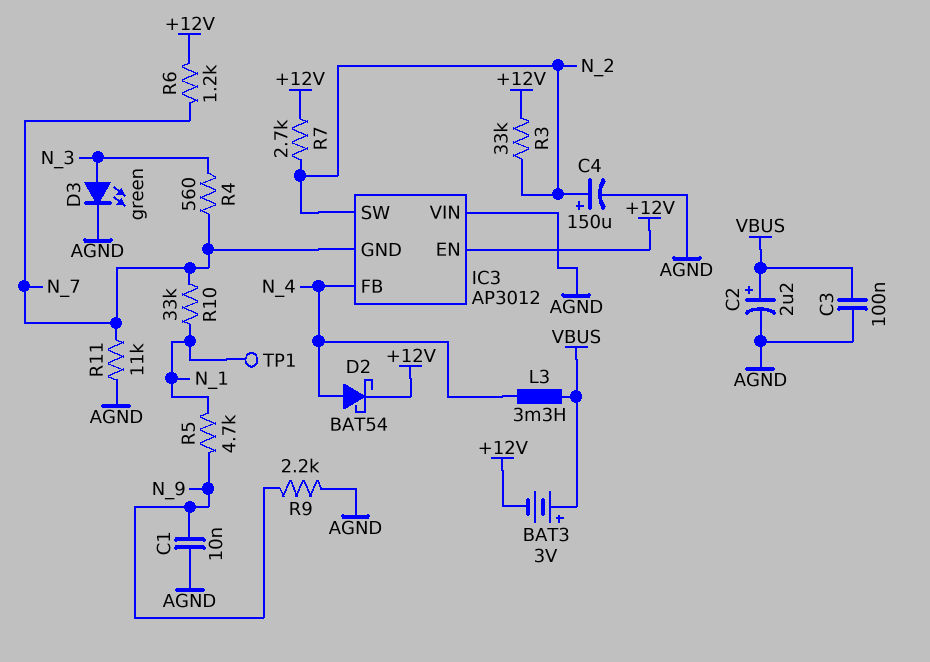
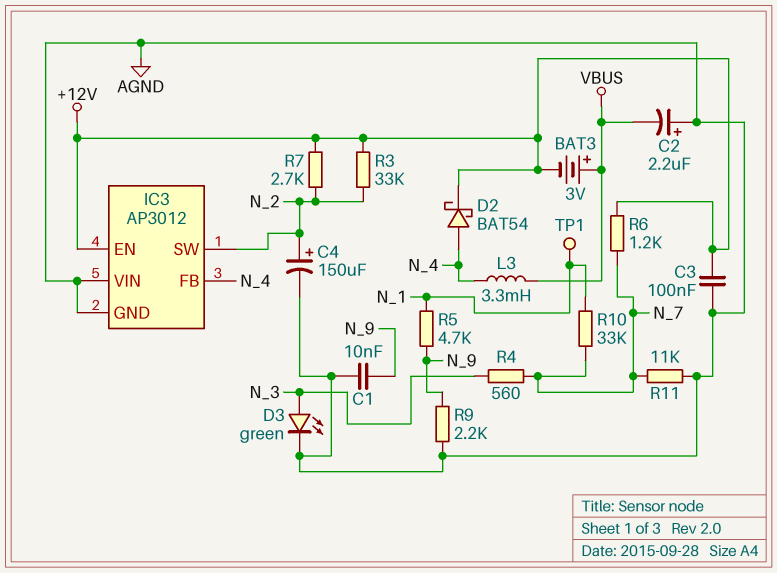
C2: 2.2uF (plus VBUS, minus AGND) -> 2.2uF (plus AGND, minus VBUS)
C3: 100nF (AGND, VBUS) -> 100nF (+12V, AGND)
IC3 pin GND: N_7 -> AGND

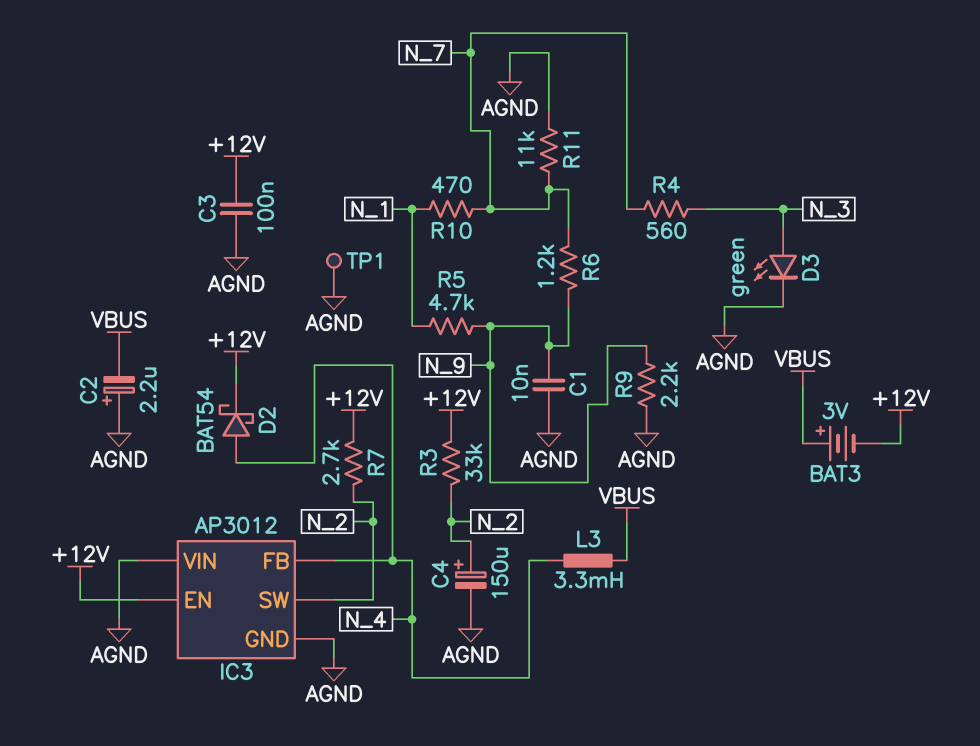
R6: 1.2k (+12V, N_7) -> 1.2k (N_7, N_9)
R10: 33k (N_1, N_7) -> 470 (N_1, N_7)
TP1: test point (N_1) -> test point (AGND)

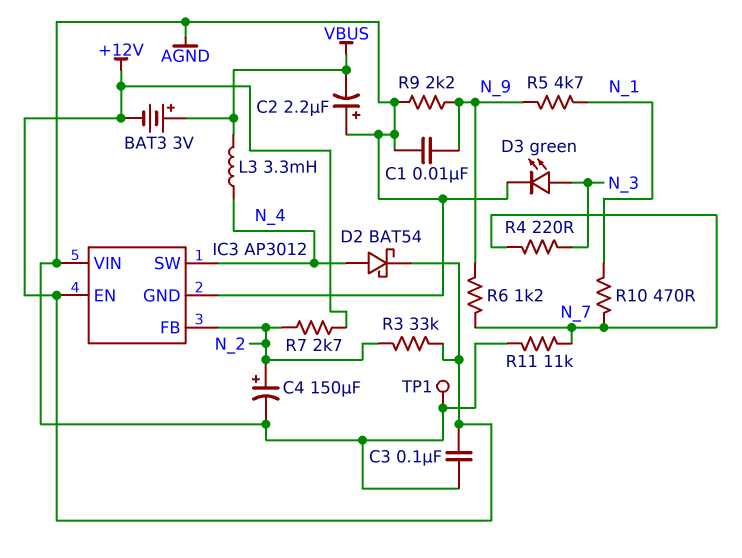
IC3 pin FB: N_4 -> N_2
IC3 pin SW: N_2 -> N_4
R4: 560 (N_3, N_7) -> 220 (N_3, N_7)

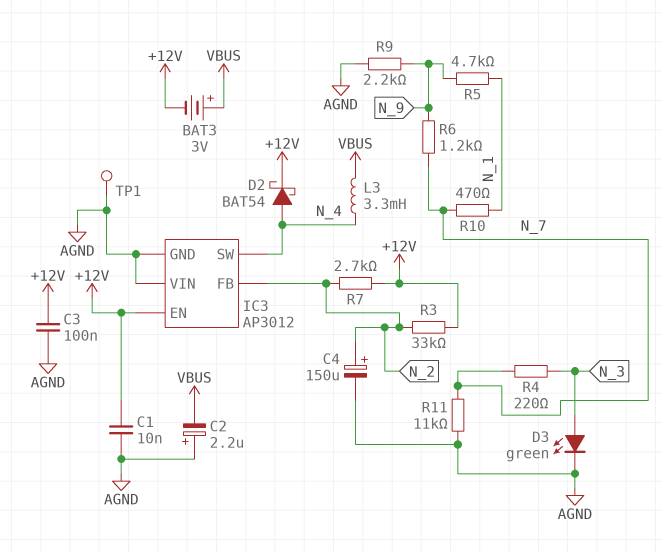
C1: 10nF (AGND, N_9) -> 10nF (+12V, AGND)

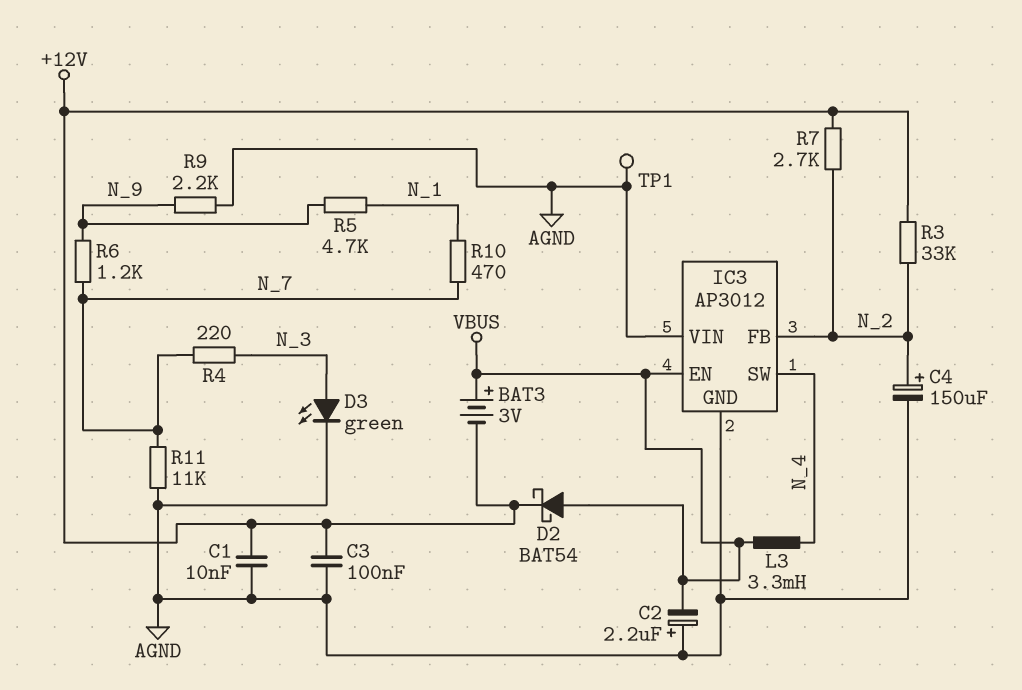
D2: schottky BAT54 (A N_4, K +12V) -> schottky BAT54 (A VBUS, K +12V)
IC3 pin EN: +12V -> VBUS

